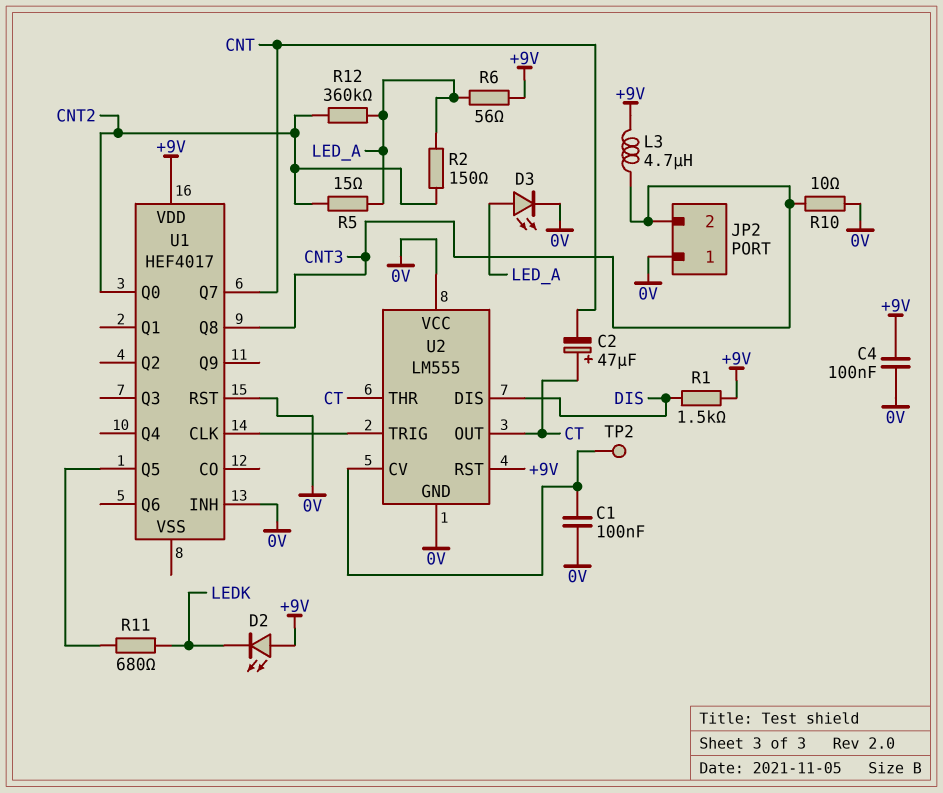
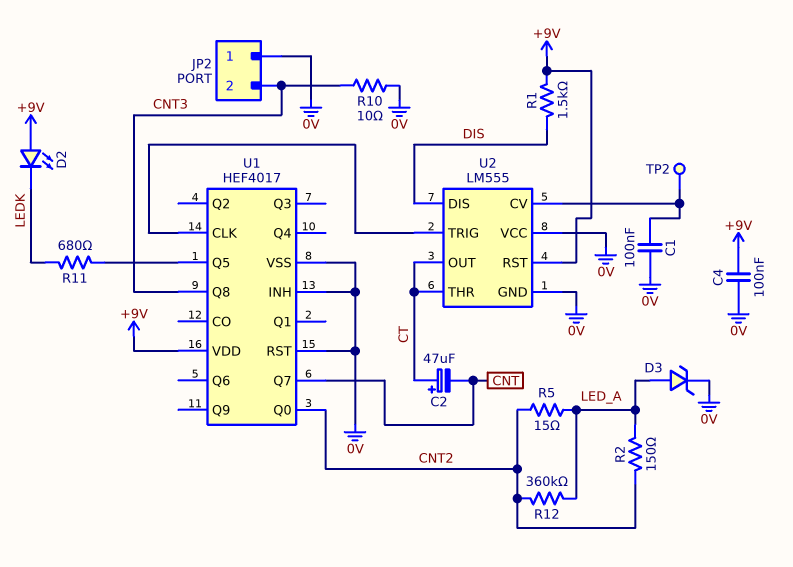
D3: LED (A LED_A, K 0V) -> zener (A LED_A, K 0V)
L3: 4.7uH (+9V, CNT3) -> none
R6: 56 (+9V, LED_A) -> none
U1 pin VSS: none -> 0V

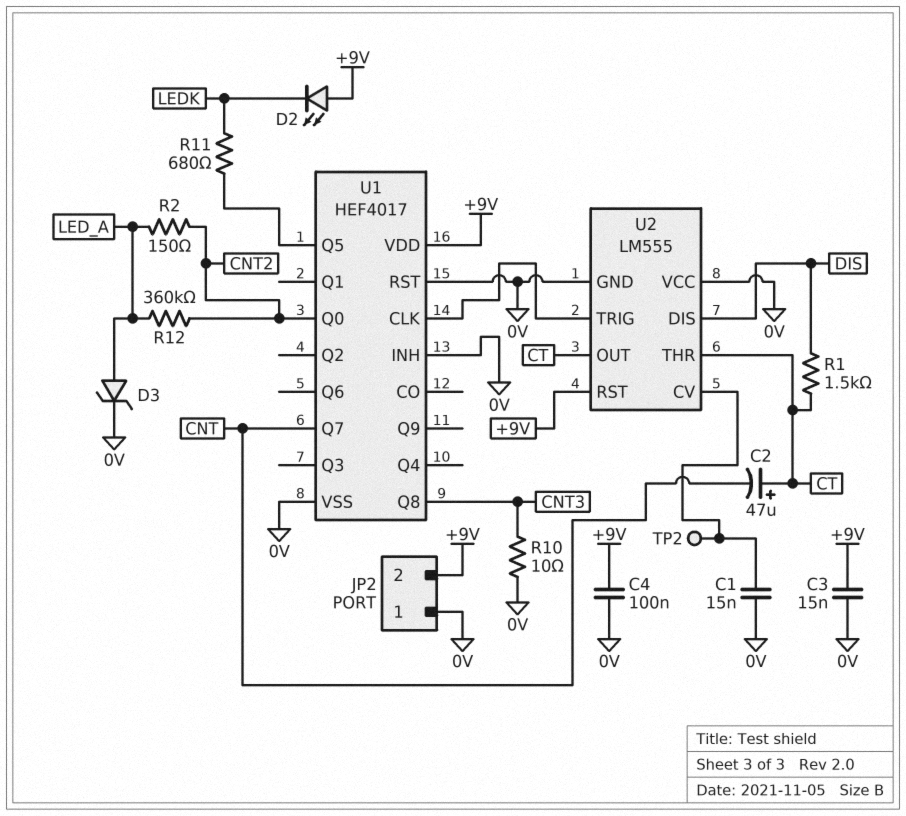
C1: 100nF (0V, U2/CV) -> 15nF (0V, U2/CV)
C3: none -> 15nF (+9V, 0V)
JP2 pin 2: CNT3 -> +9V
R1: 1.5k (+9V, DIS) -> 1.5k (CT, DIS)
R5: 15 (CNT2, LED_A) -> none

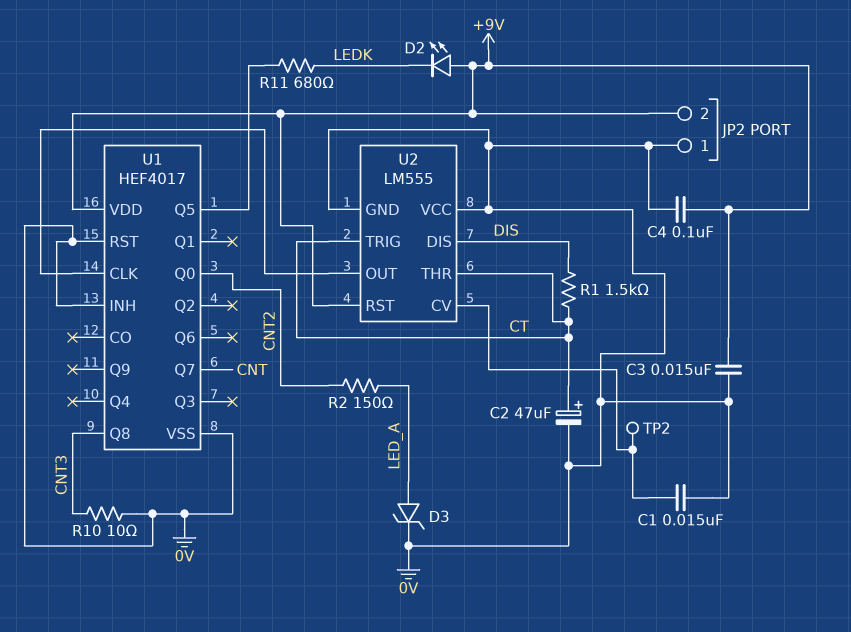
C2: 47uF (plus CT, minus CNT) -> 47uF (plus CT, minus 0V)
R12: 360k (CNT2, LED_A) -> none
U2 pin OUT: CT -> U1/CLK
U2 pin TRIG: U1/CLK -> CT

